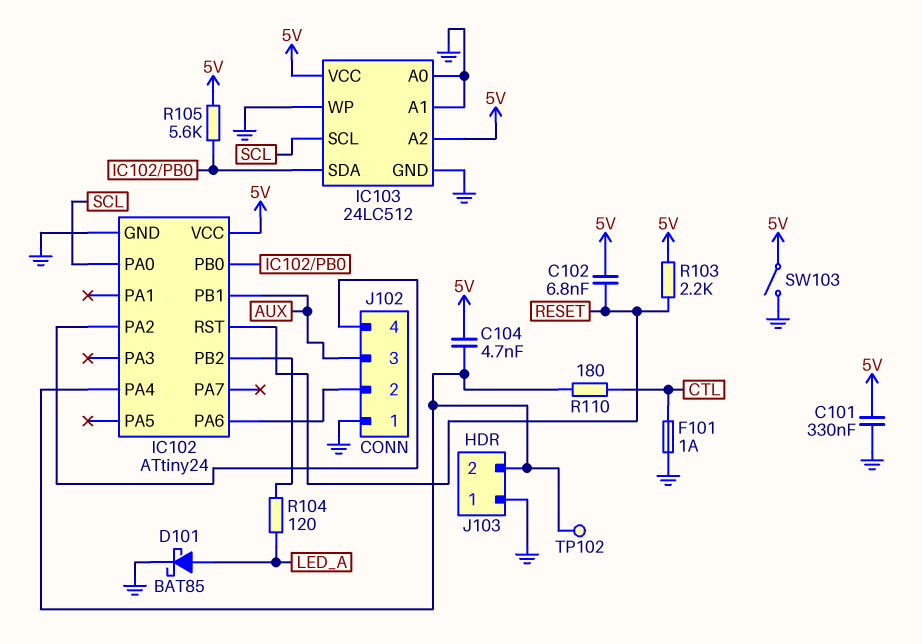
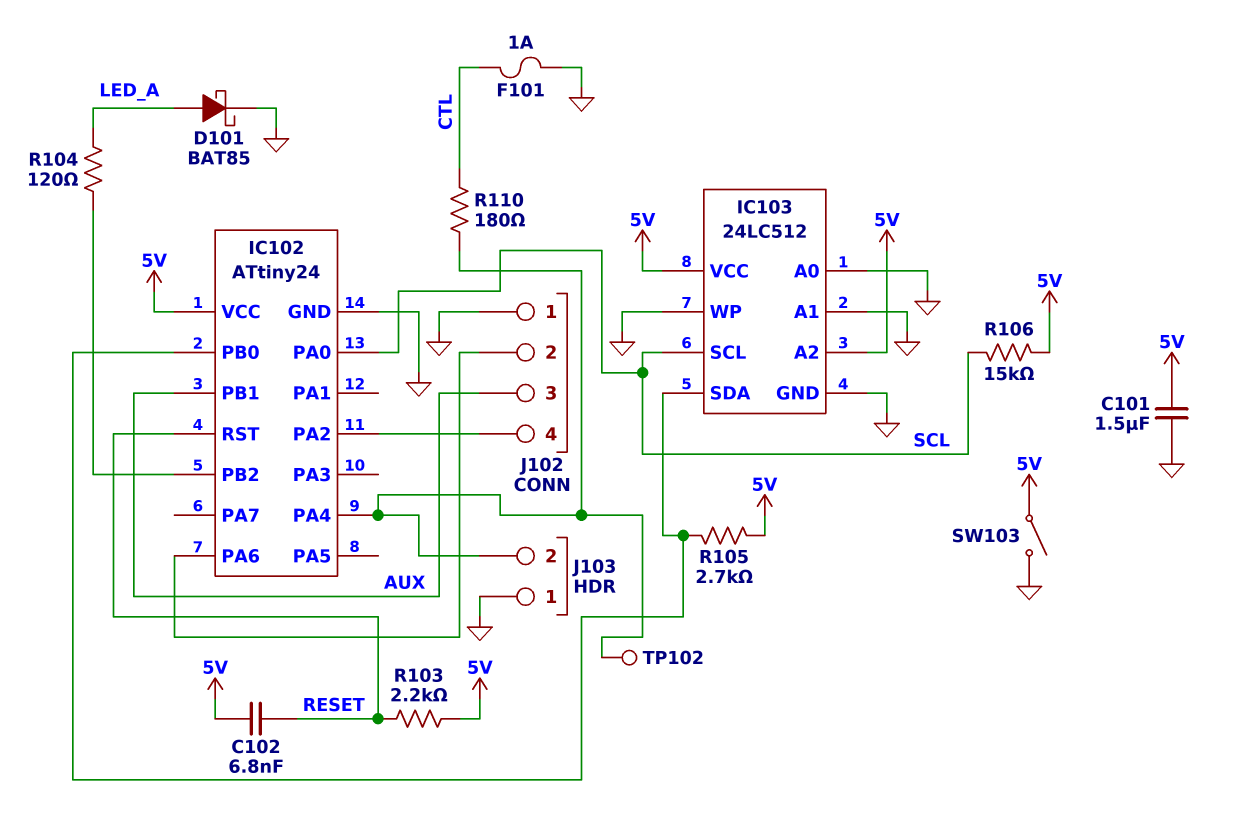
C101: 330nF (5V, GND) -> 1.5uF (5V, GND)
C104: 4.7nF (5V, IC102/PA4) -> none
R105: 5.6k (5V, IC102/PB0) -> 2.7k (5V, IC102/PB0)
R106: none -> 15k (5V, SCL)

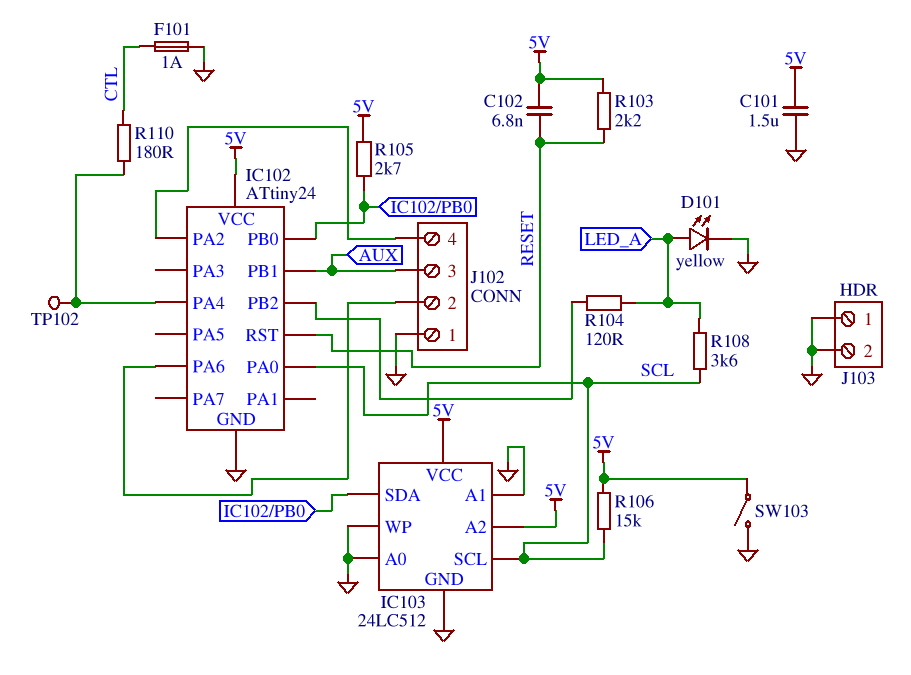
D101: schottky BAT85 (A LED_A, K GND) -> LED yellow (A LED_A, K GND)
J103 pin 2: IC102/PA4 -> GND
R108: none -> 3.6k (LED_A, SCL)

